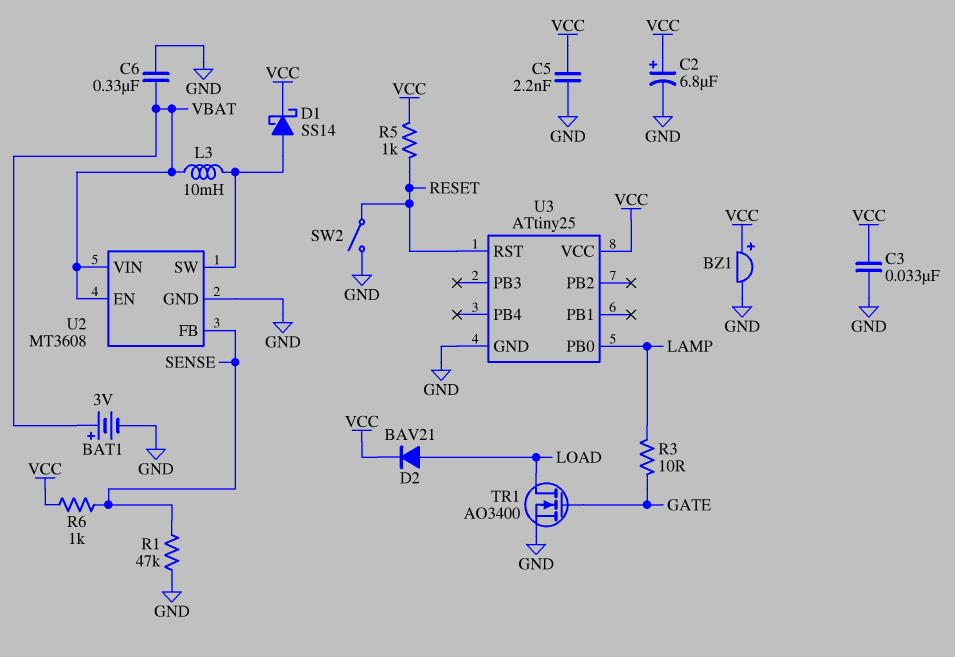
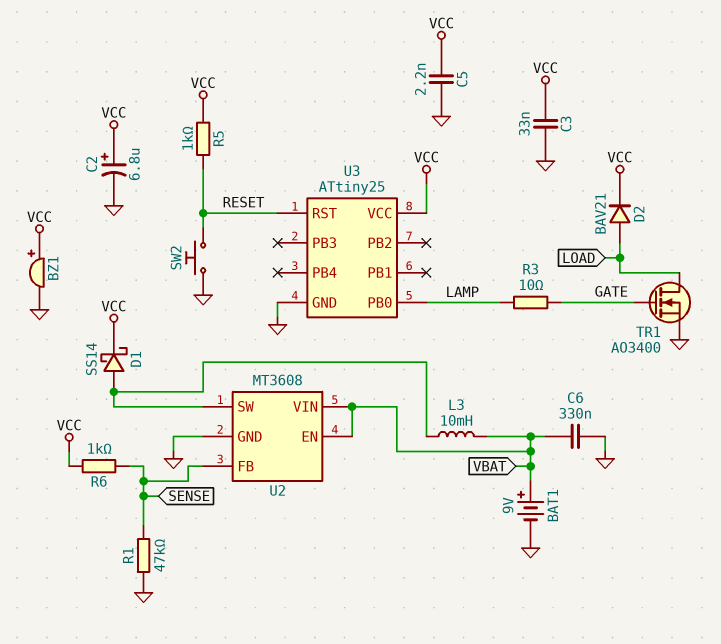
BAT1: 3V (plus VBAT, minus GND) -> 9V (plus VBAT, minus GND)
SW2: switch (GND, RESET) -> button (GND, RESET)

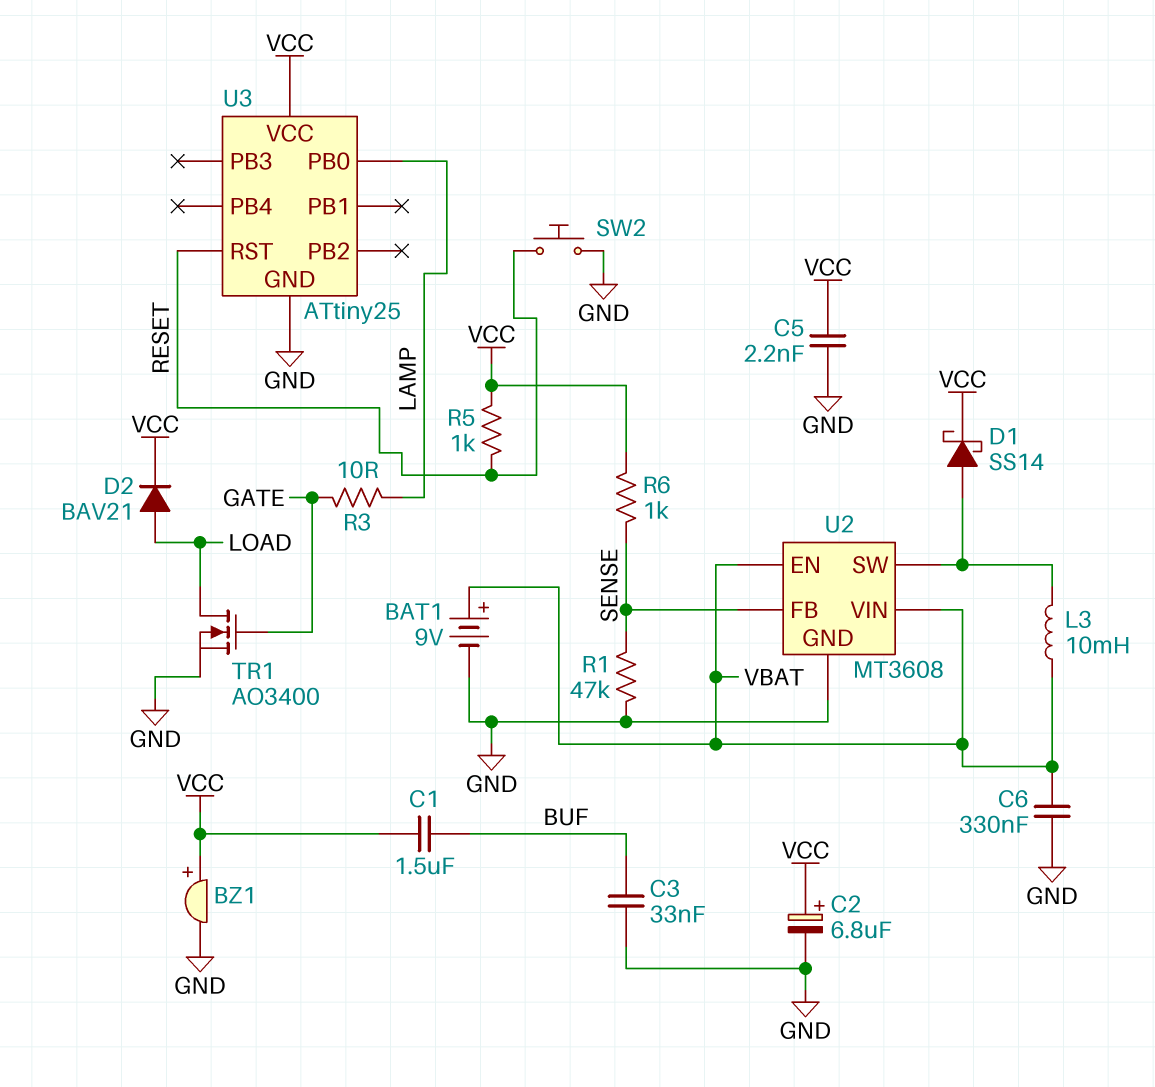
C1: none -> 1.5uF (BUF, VCC)
C3: 33nF (GND, VCC) -> 33nF (BUF, GND)

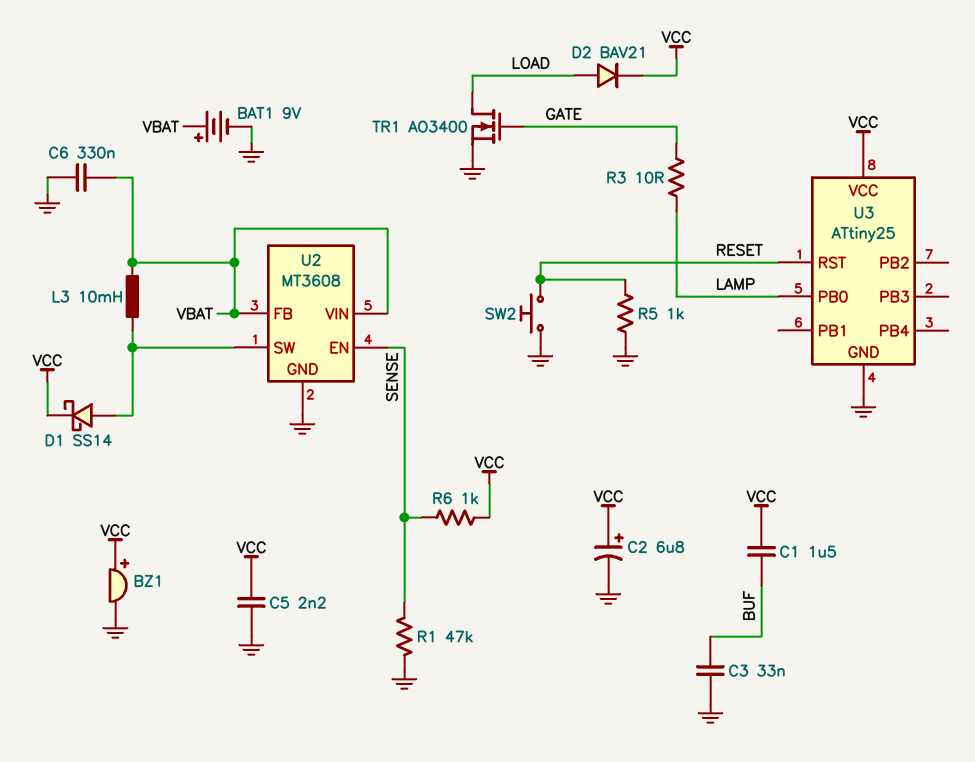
R5: 1k (RESET, VCC) -> 1k (GND, RESET)
U2 pin EN: VBAT -> SENSE
U2 pin FB: SENSE -> VBAT

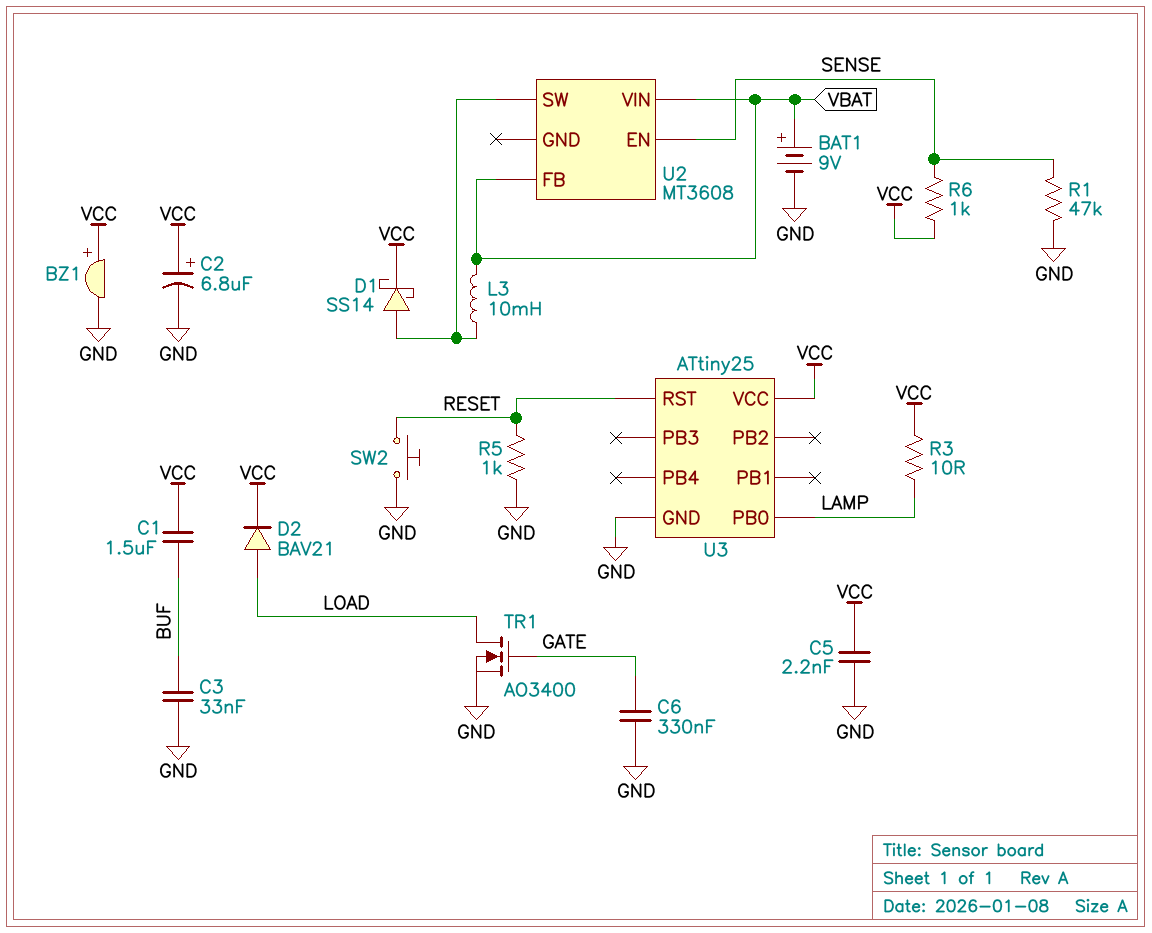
C6: 330nF (GND, VBAT) -> 330nF (GATE, GND)
R3: 10 (GATE, LAMP) -> 10 (LAMP, VCC)
U2 pin GND: GND -> none

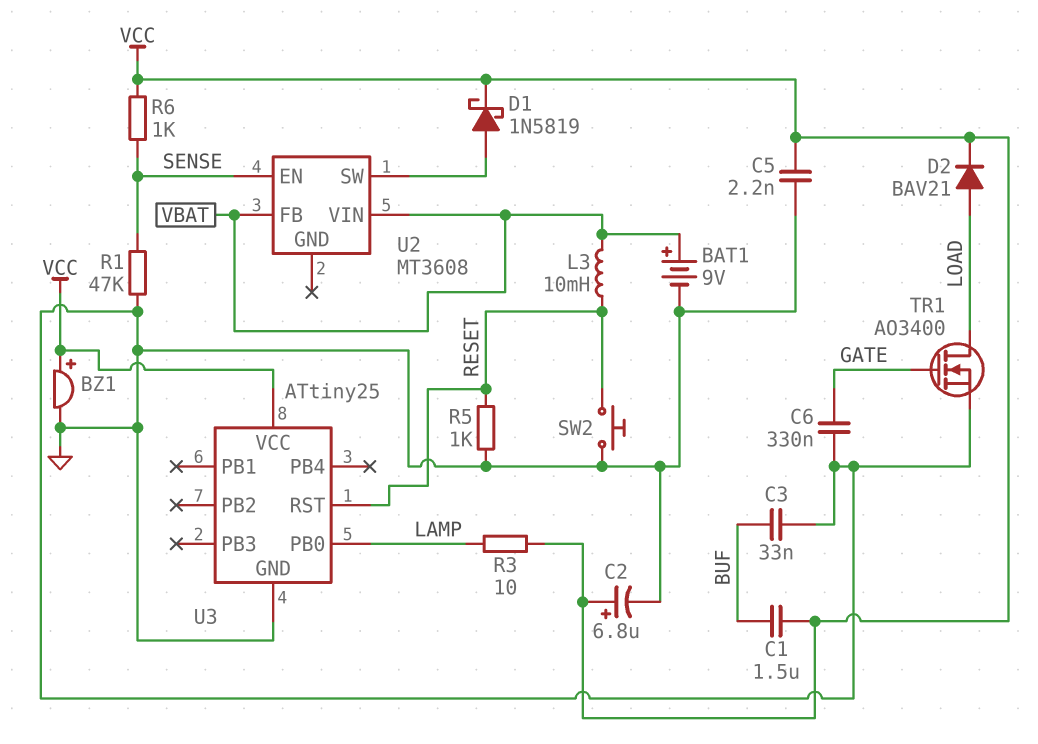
D1: schottky SS14 (A U2/SW, K VCC) -> schottky 1N5819 (A U2/SW, K VCC)
L3: 10mH (U2/SW, VBAT) -> 10mH (RESET, VBAT)

